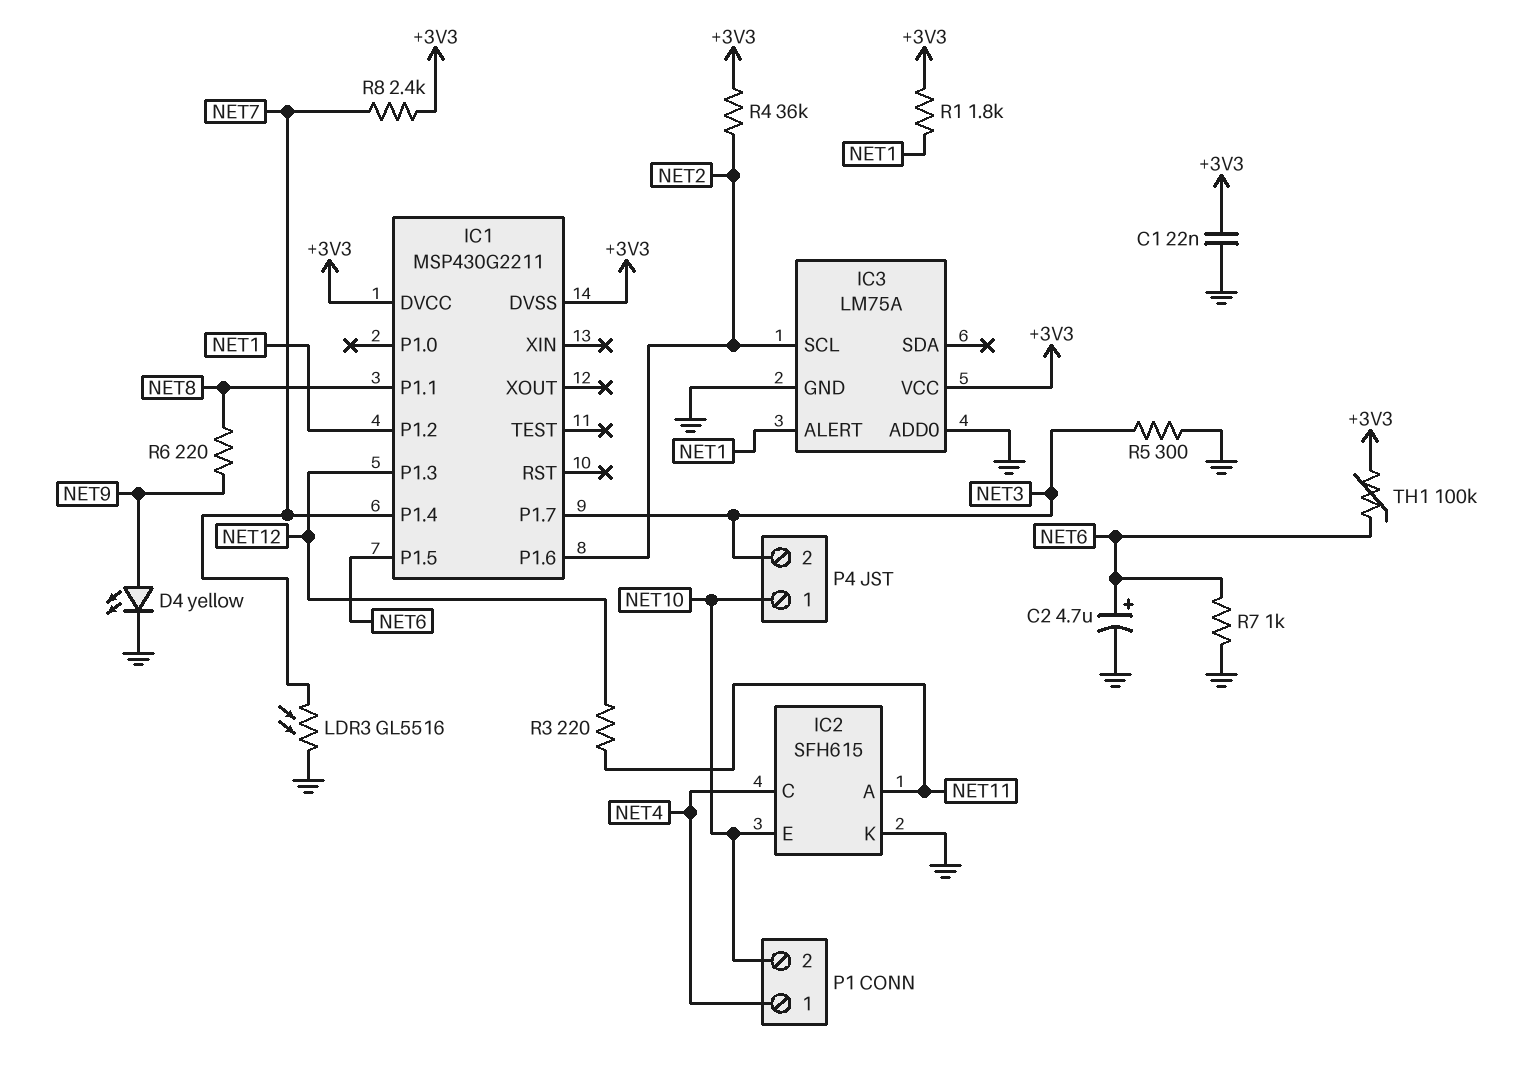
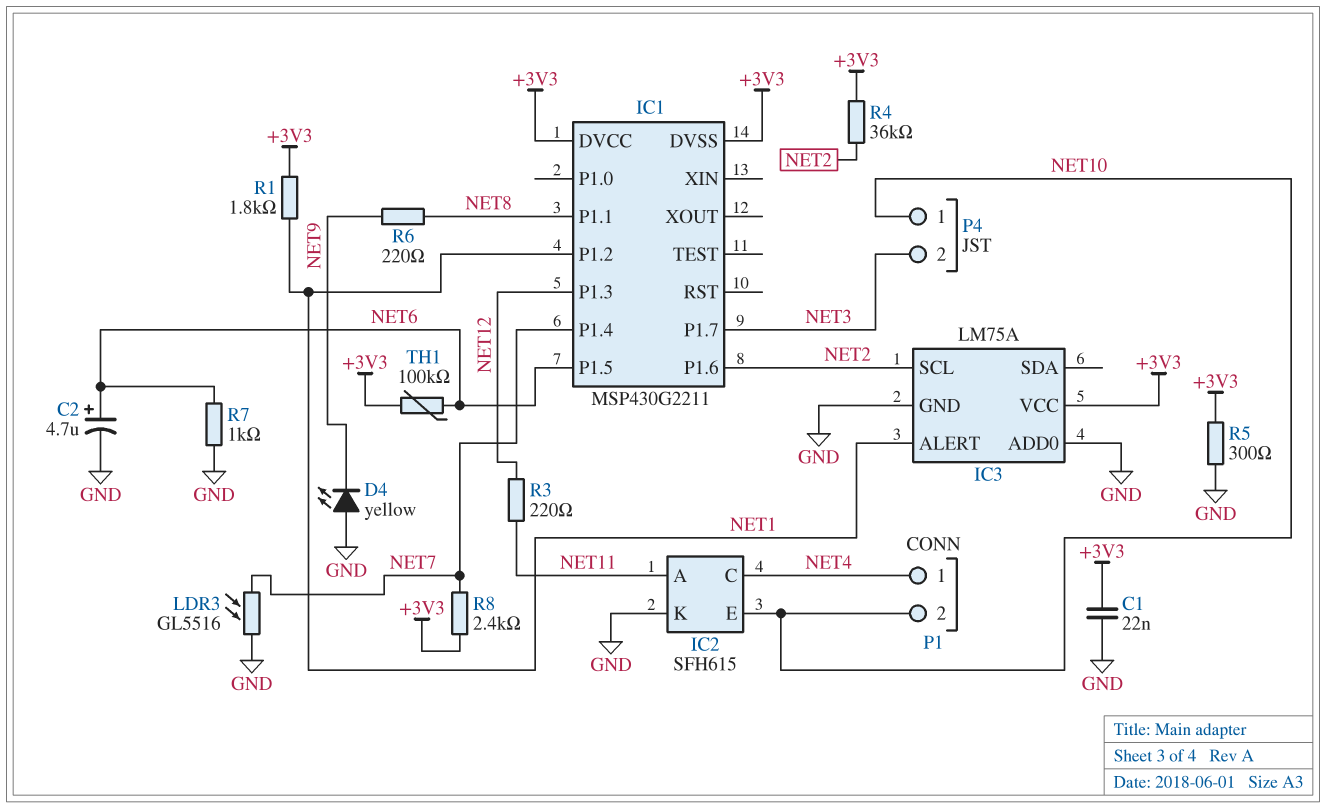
D4: LED yellow (A NET9, K GND) -> LED yellow (A GND, K NET9)
R5: 300 (GND, NET3) -> 300 (+3V3, GND)

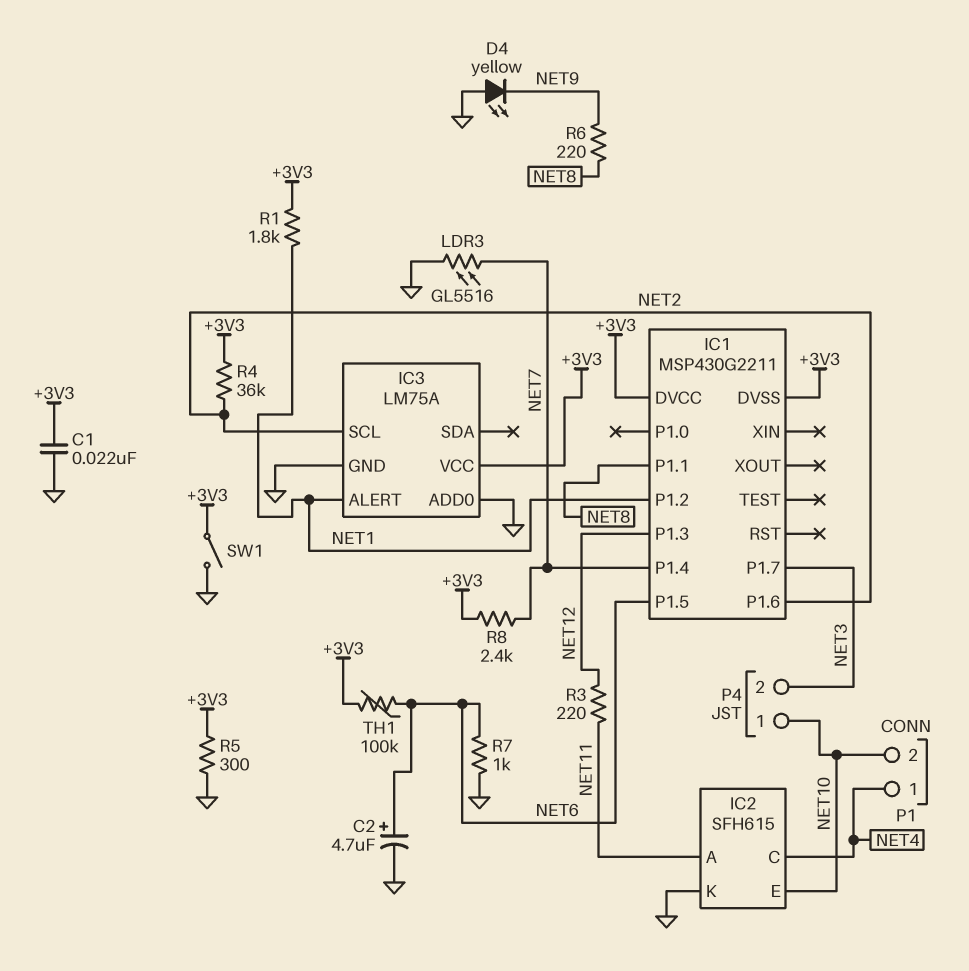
SW1: none -> switch (+3V3, GND)

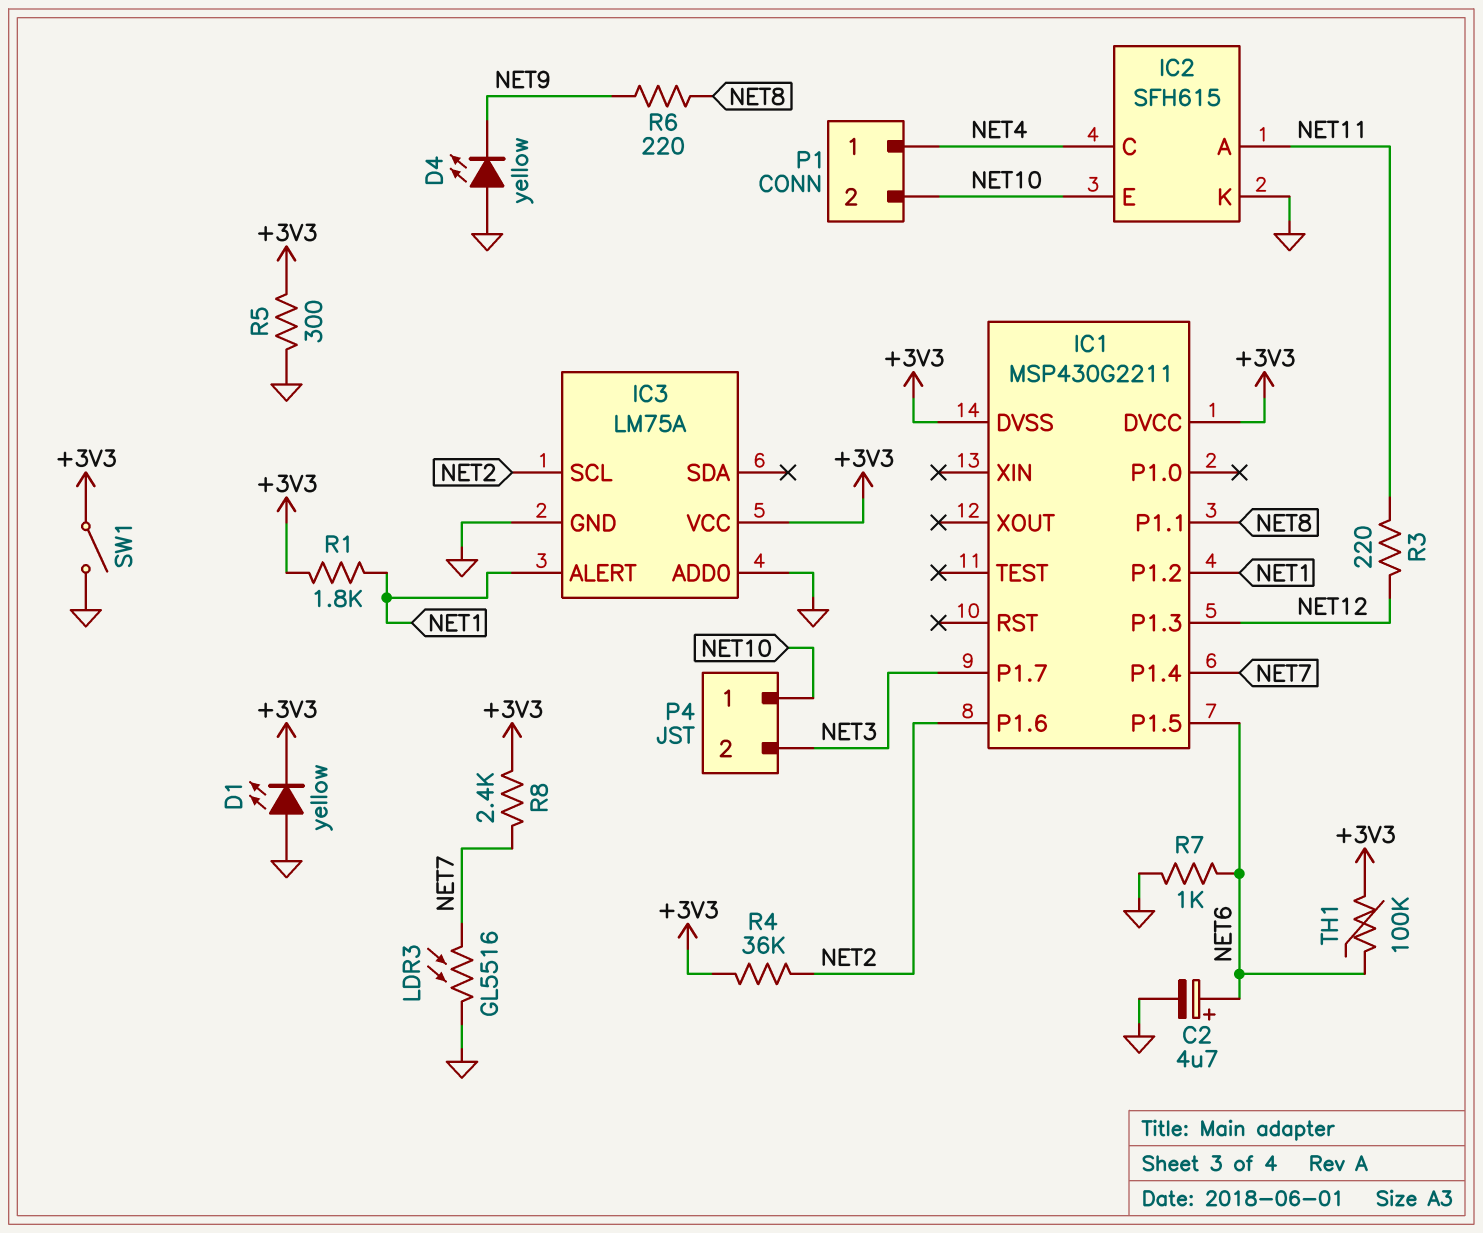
C1: 22nF (+3V3, GND) -> none
D1: none -> LED yellow (A GND, K +3V3)

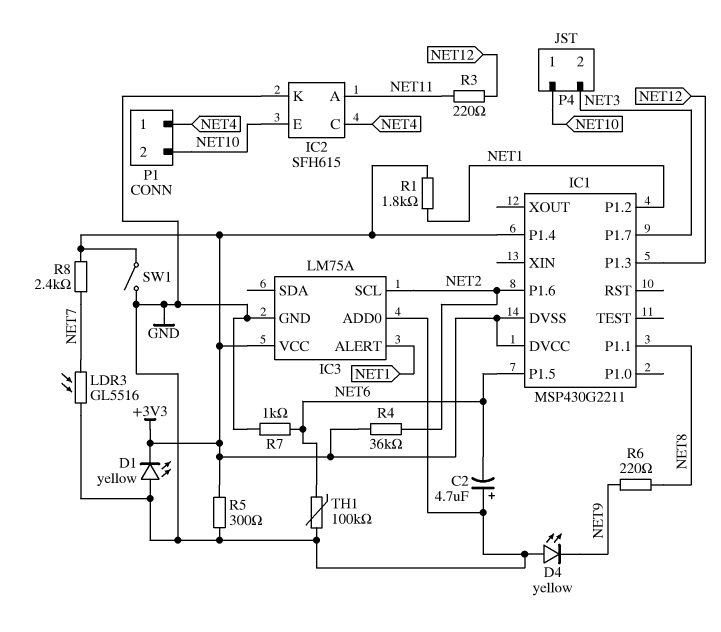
C2: 4.7uF (plus NET6, minus GND) -> 4.7uF (plus GND, minus NET6)
IC1 pin P1.4: NET7 -> +3V3
TH1: 100k (+3V3, NET6) -> 100k (GND, NET6)

